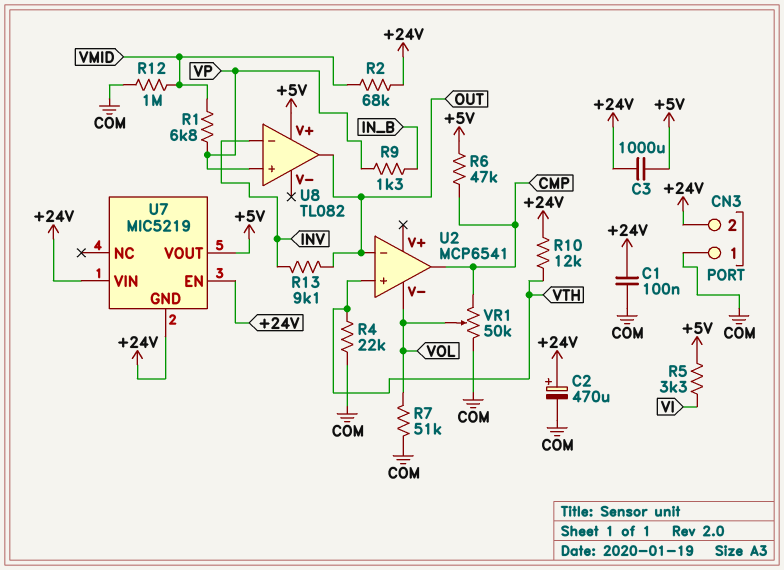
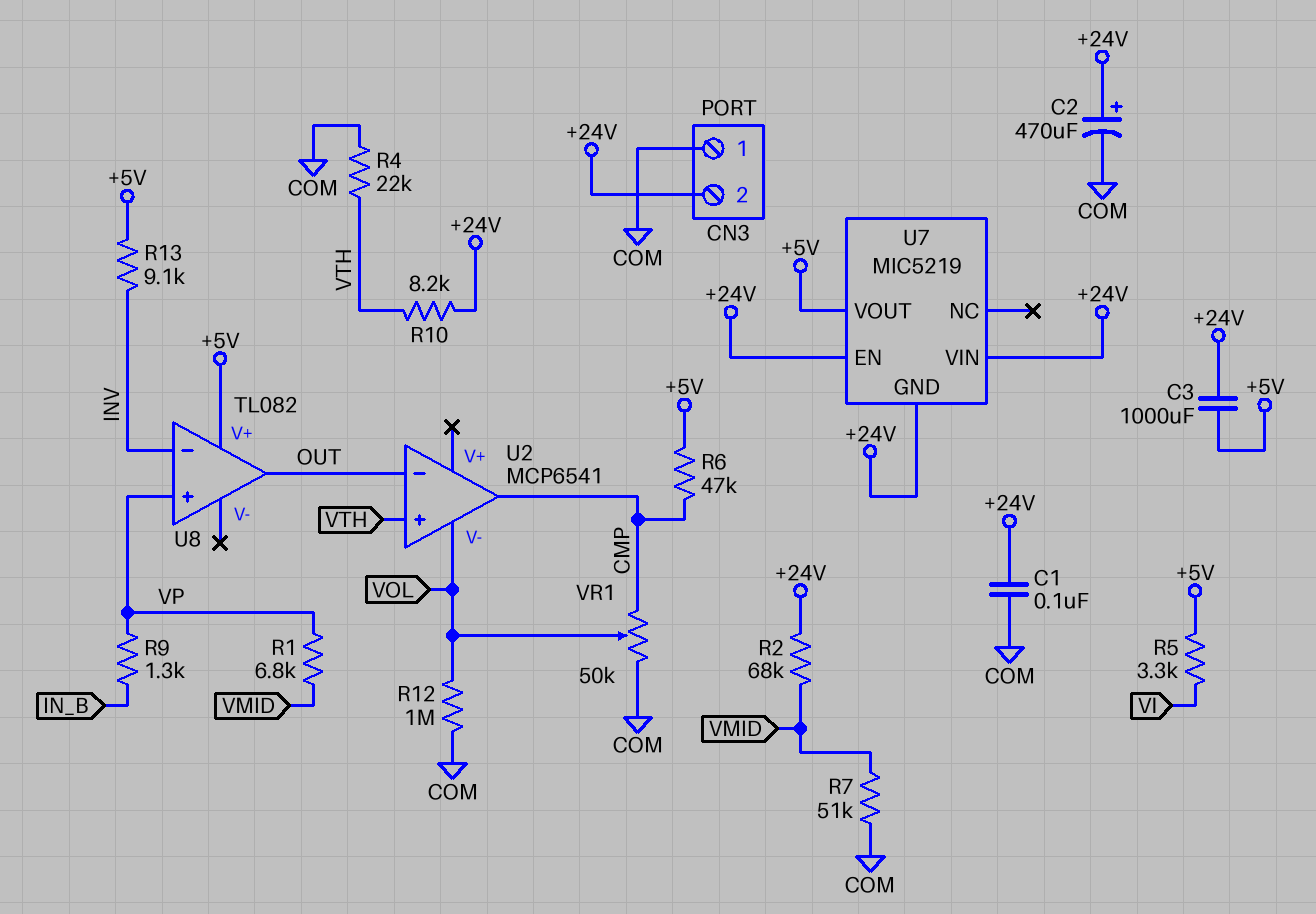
R7: 51k (COM, VOL) -> 51k (COM, VMID)
R10: 12k (+24V, VTH) -> 8.2k (+24V, VTH)
R12: 1M (COM, VMID) -> 1M (COM, VOL)
R13: 9.1k (INV, OUT) -> 9.1k (+5V, INV)

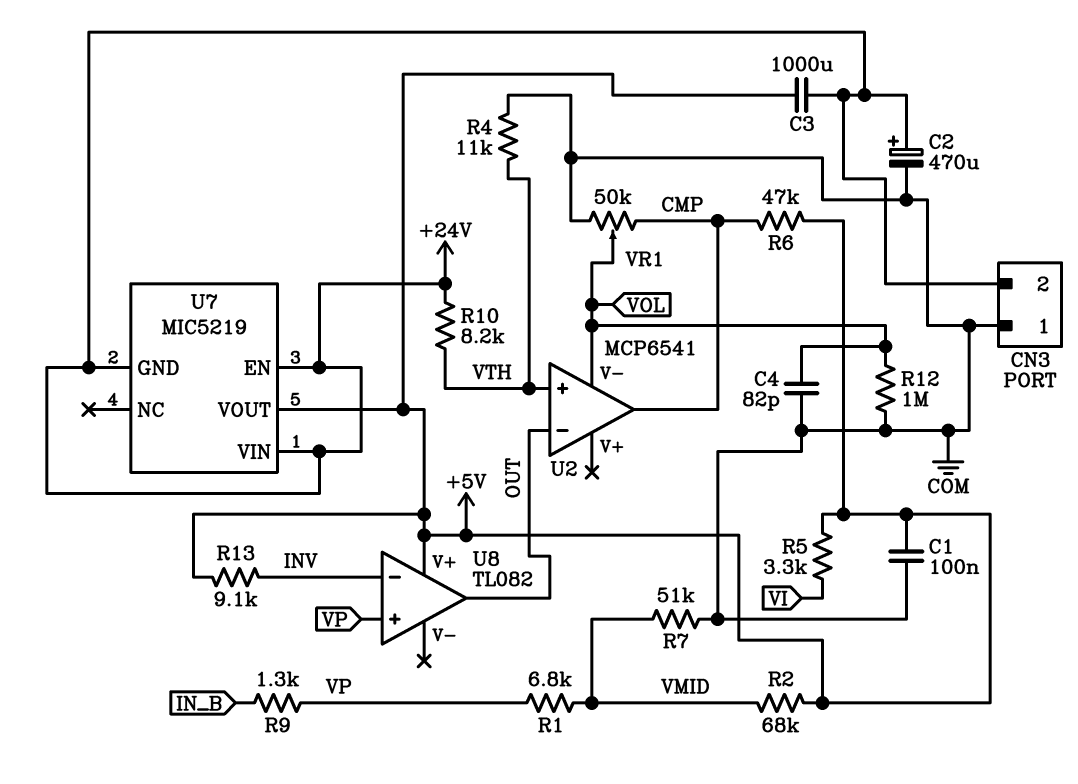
C1: 100nF (+24V, COM) -> 100nF (+5V, COM)
C4: none -> 82pF (COM, VOL)
R2: 68k (+24V, VMID) -> 68k (+5V, VMID)
R4: 22k (COM, VTH) -> 11k (COM, VTH)

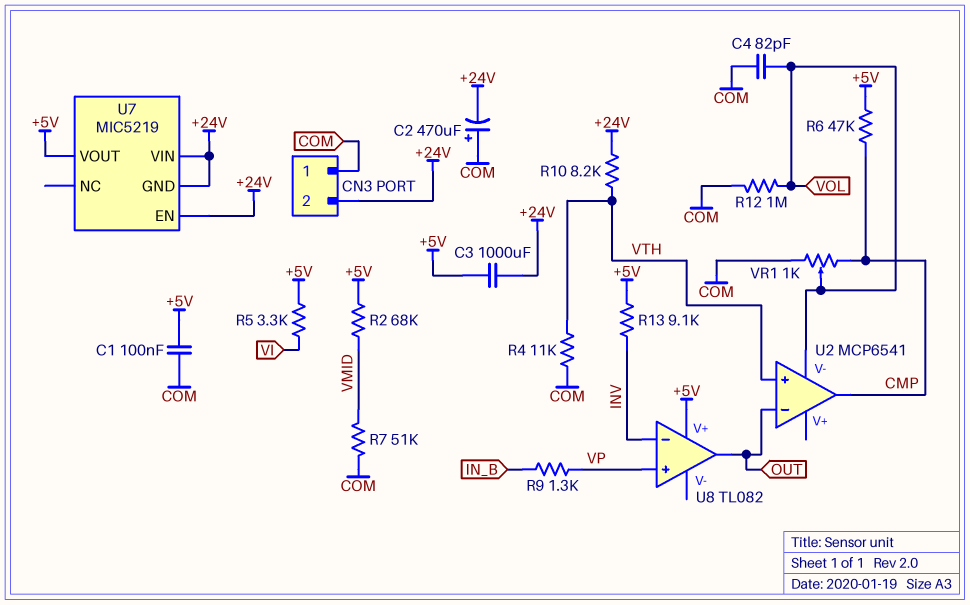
C2: 470uF (plus +24V, minus COM) -> 470uF (plus COM, minus +24V)
R1: 6.8k (VMID, VP) -> none
VR1: 50k (CMP, COM, wiper VOL) -> 1k (CMP, COM, wiper VOL)

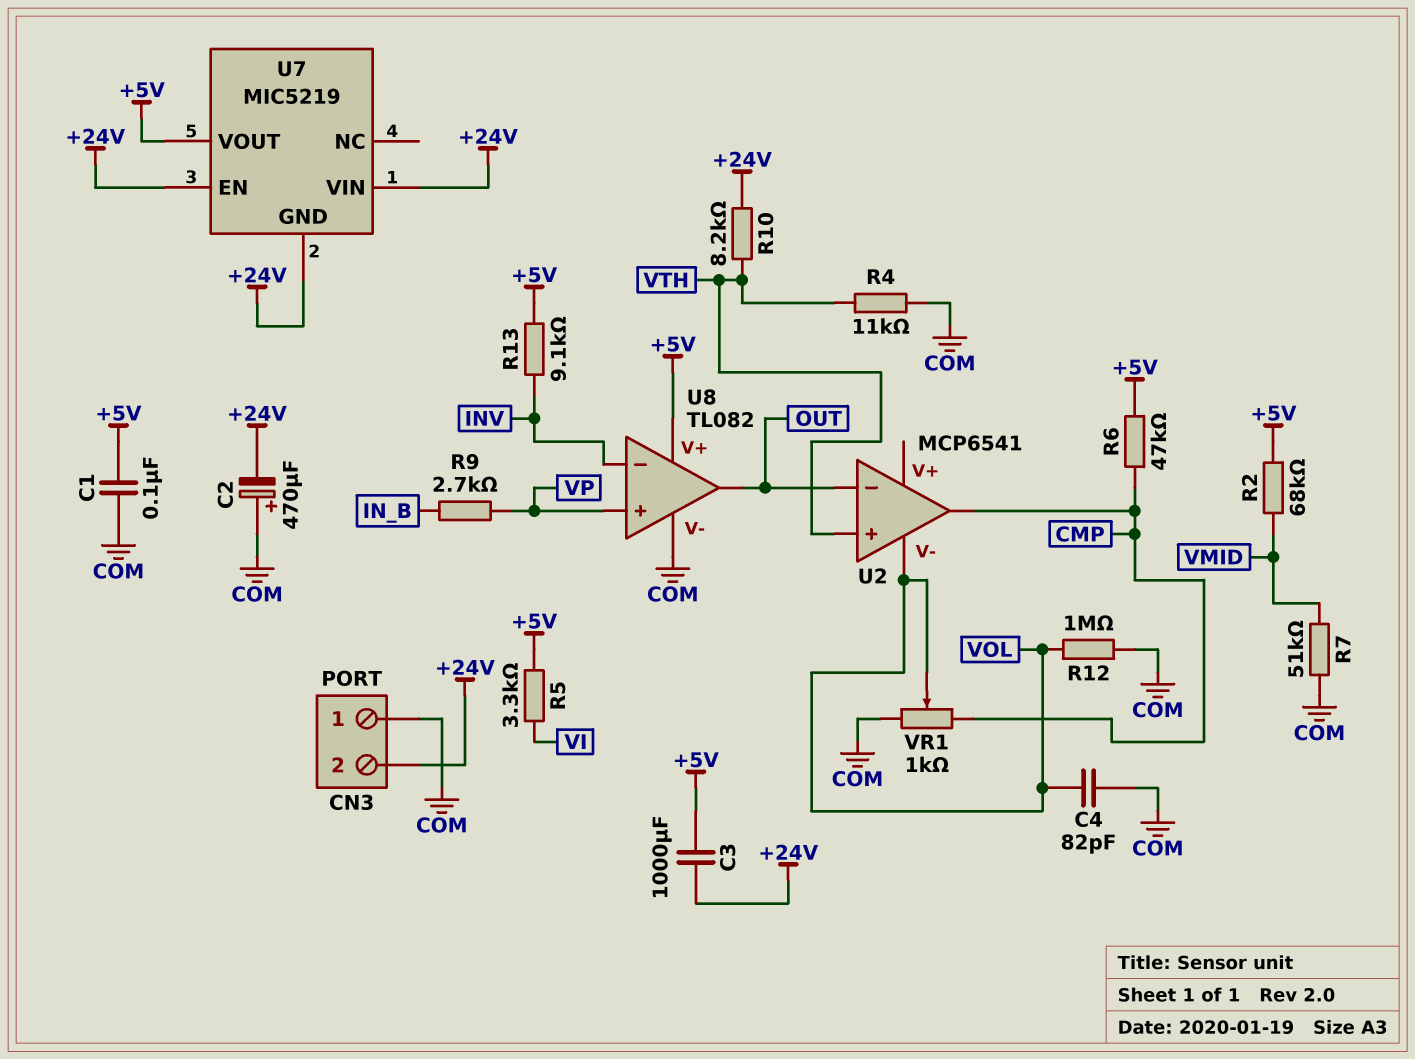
R9: 1.3k (IN_B, VP) -> 2.7k (IN_B, VP)
U8 pin V-: none -> COM

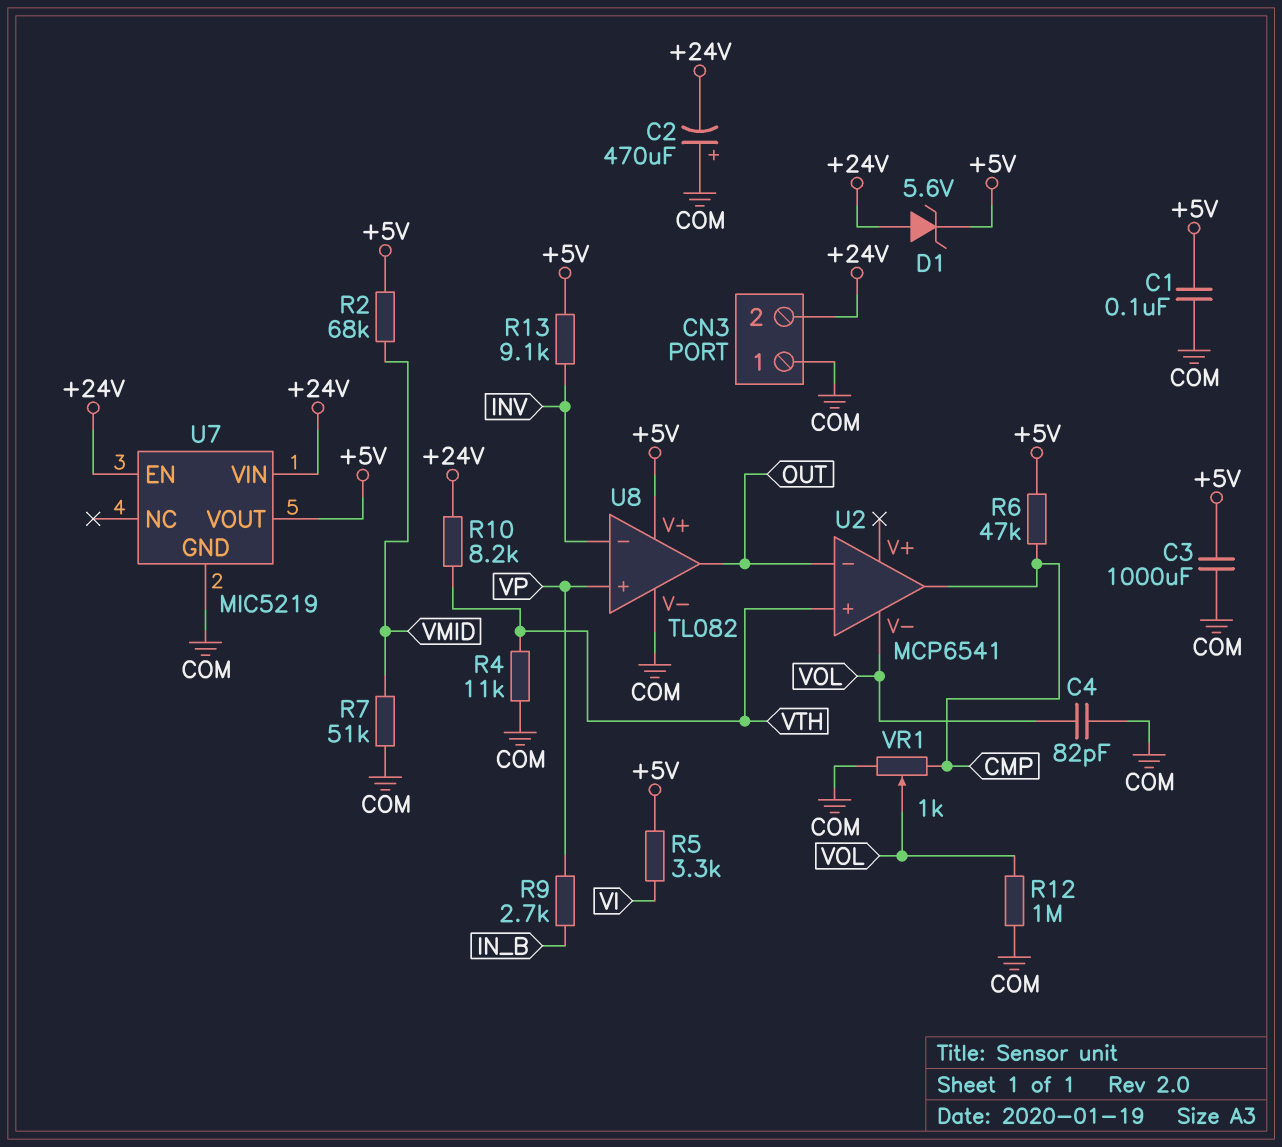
C3: 1000uF (+5V, +24V) -> 1000uF (+5V, COM)
D1: none -> zener 5.6V (A +24V, K +5V)
U7 pin GND: +24V -> COM

